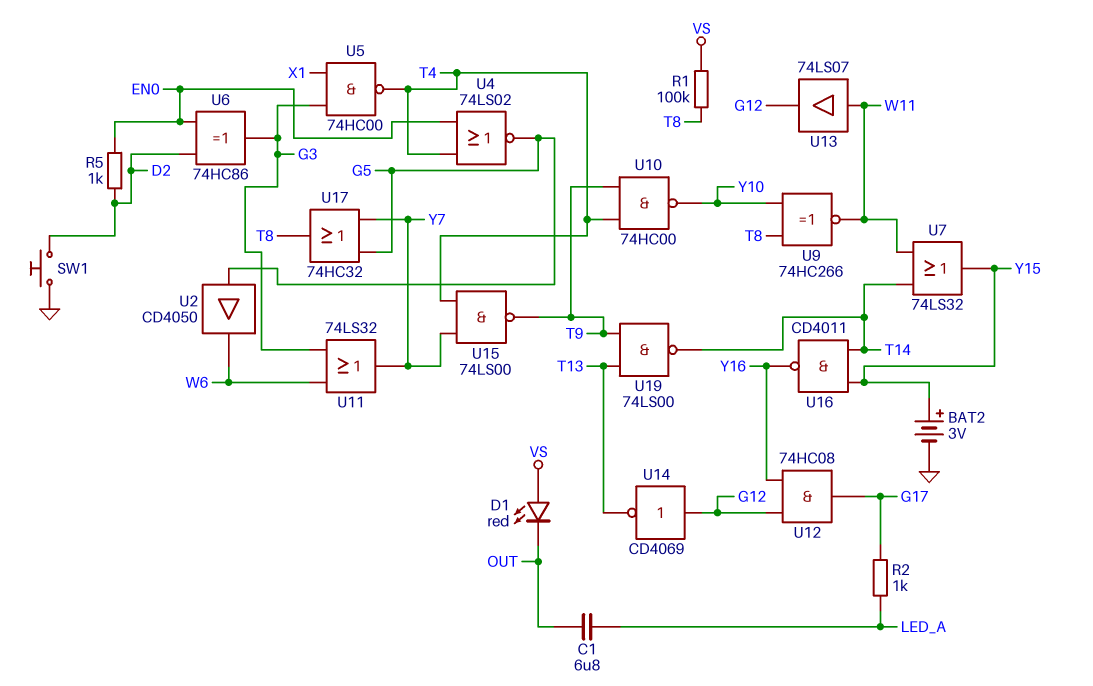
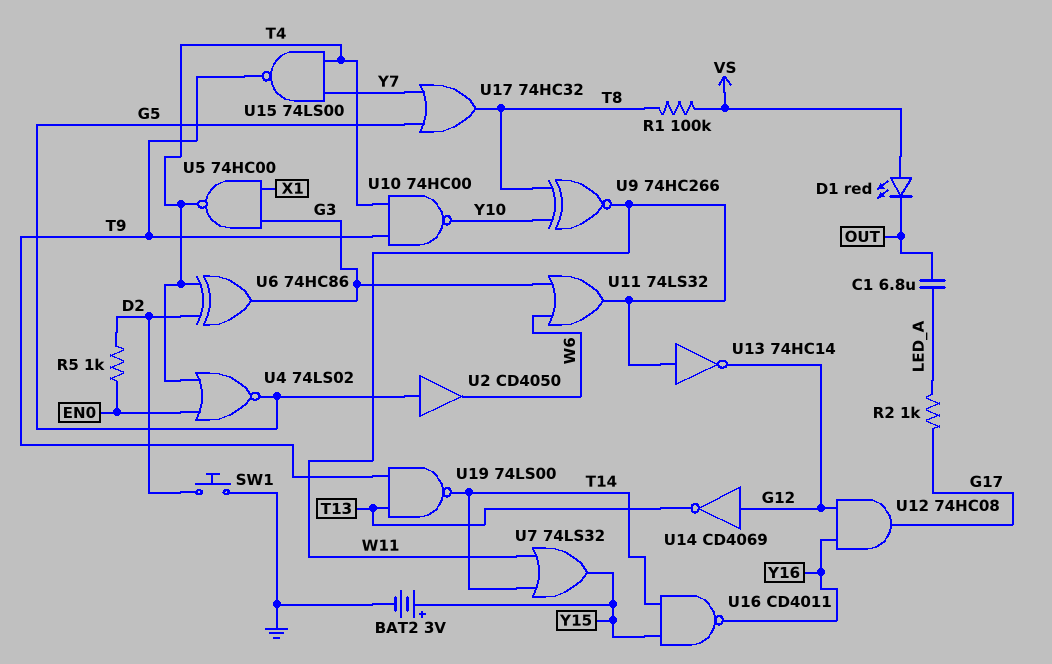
U6: XOR 74HC86 (in D2, in EN0, out G3) -> XOR 74HC86 (in D2, in T4, out G3)
U11: OR 74LS32 (in G3, in W6, out Y7) -> OR 74LS32 (in G3, in W6, out W11)
U13: buffer 74LS07 (in W11, out G12) -> NOT 74HC14 (in W11, out G12)

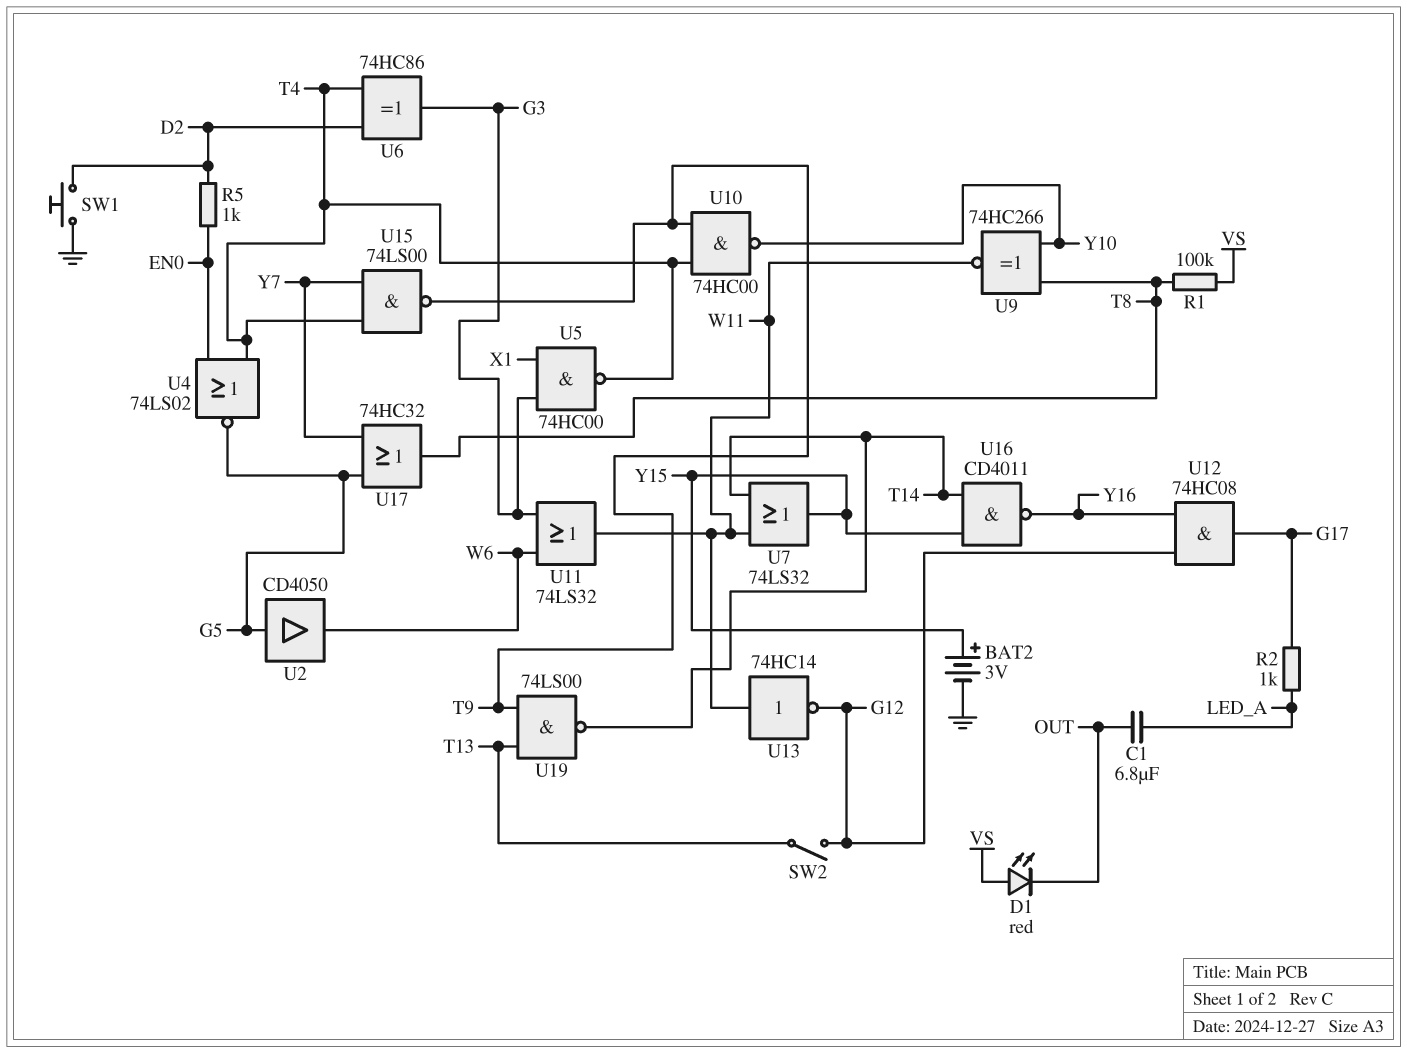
SW2: none -> switch (G12, T13)
U14: NOT CD4069 (in G12, out T13) -> none

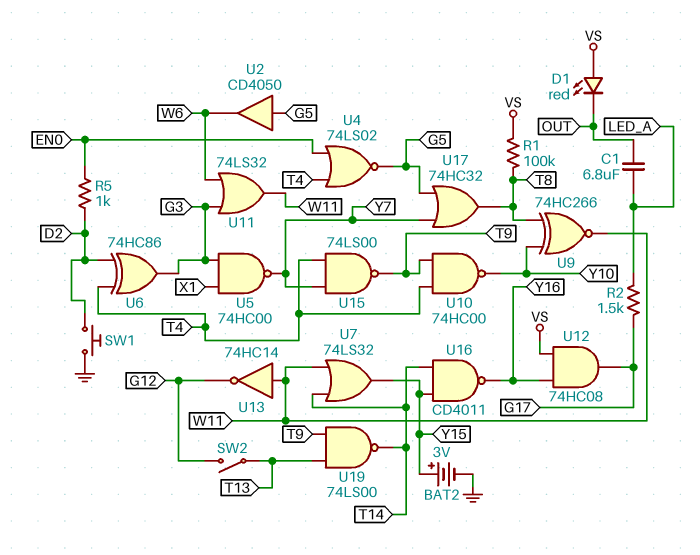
R2: 1k (G17, LED_A) -> 1.5k (G17, LED_A)
U5: NAND 74HC00 (in G3, in X1, out T4) -> NAND 74HC00 (in G3, in X1, out Y7)
U12: AND 74HC08 (in G12, in Y16, out G17) -> AND 74HC08 (in VS, in Y16, out G17)

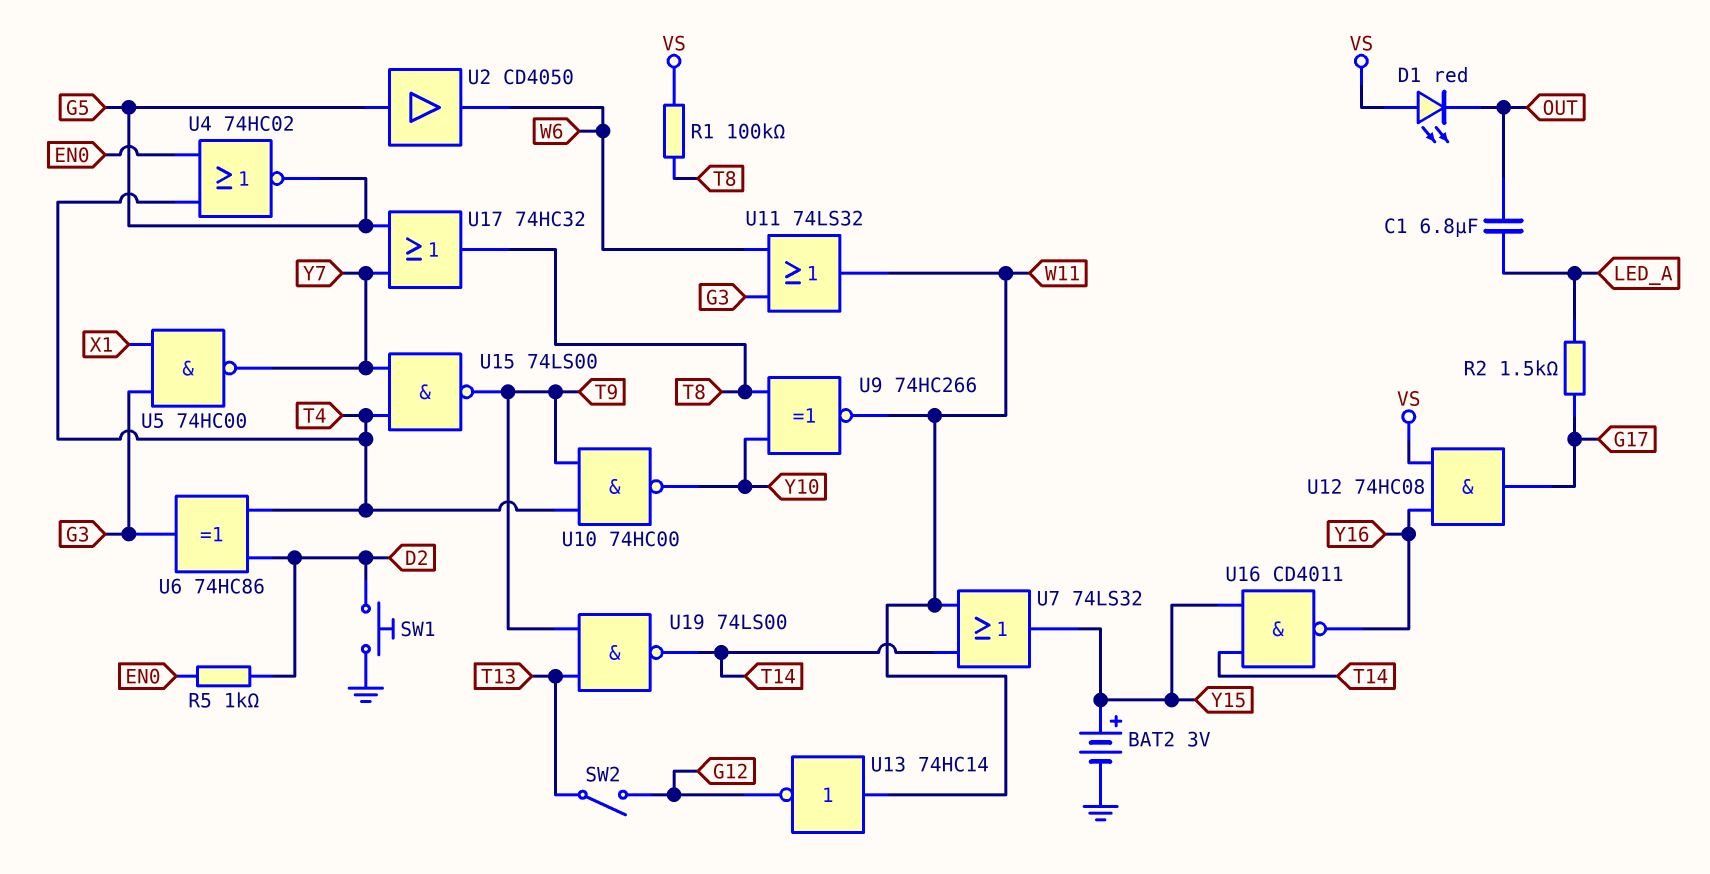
U4: NOR 74LS02 (in EN0, in T4, out G5) -> NOR 74HC02 (in EN0, in T4, out G5)

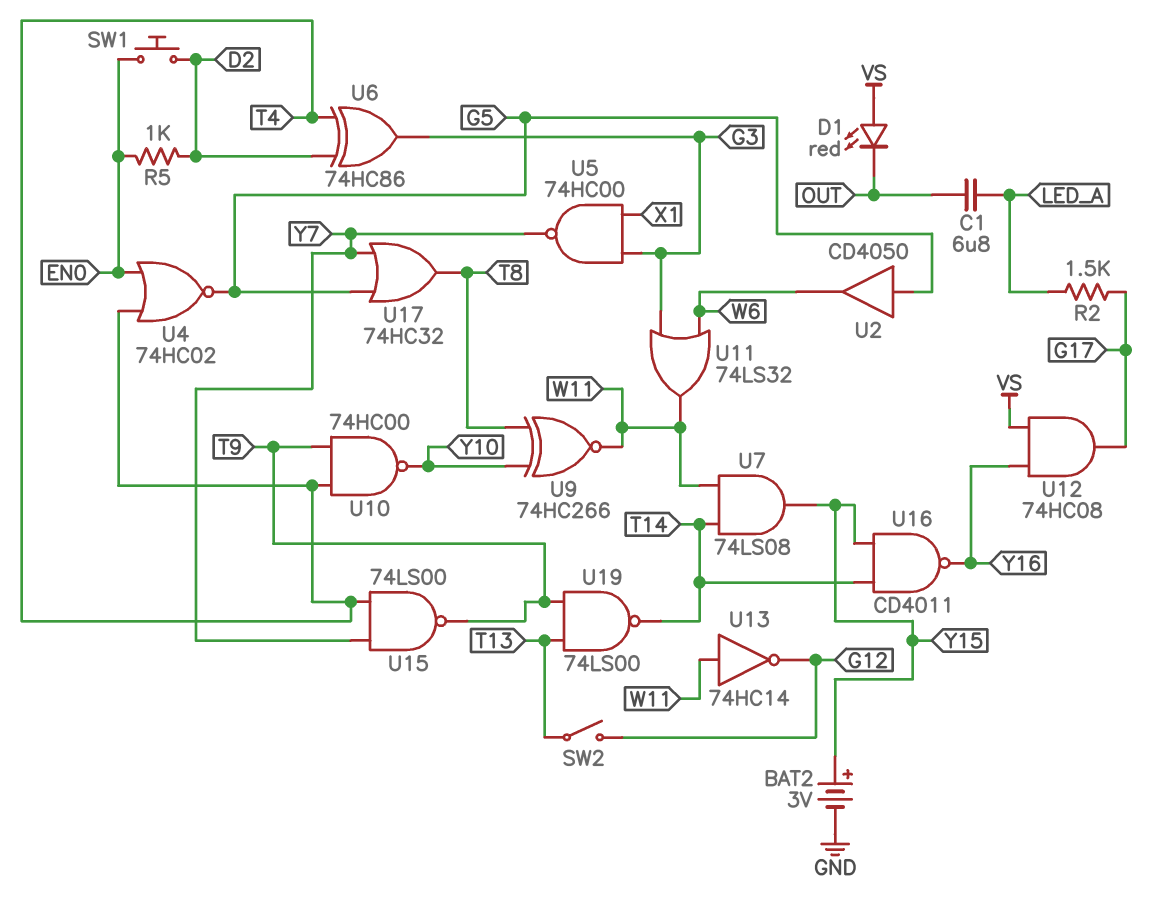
R1: 100k (T8, VS) -> none
SW1: button (D2, GND) -> button (D2, EN0)
U7: OR 74LS32 (in T14, in W11, out Y15) -> AND 74LS08 (in T14, in W11, out Y15)

